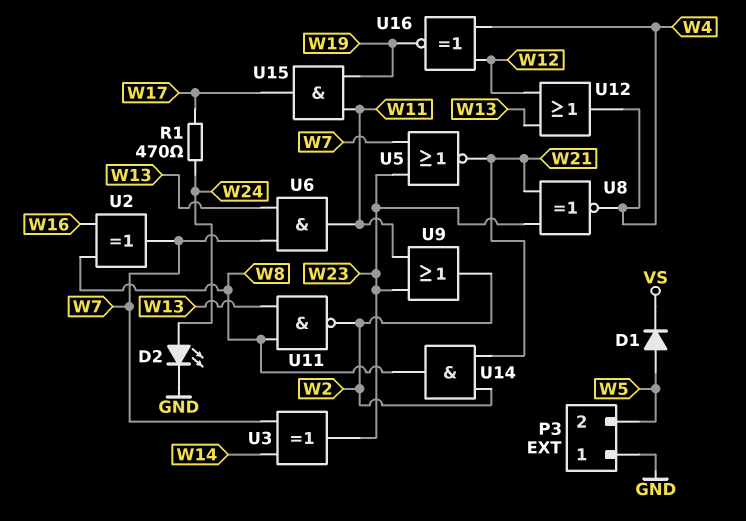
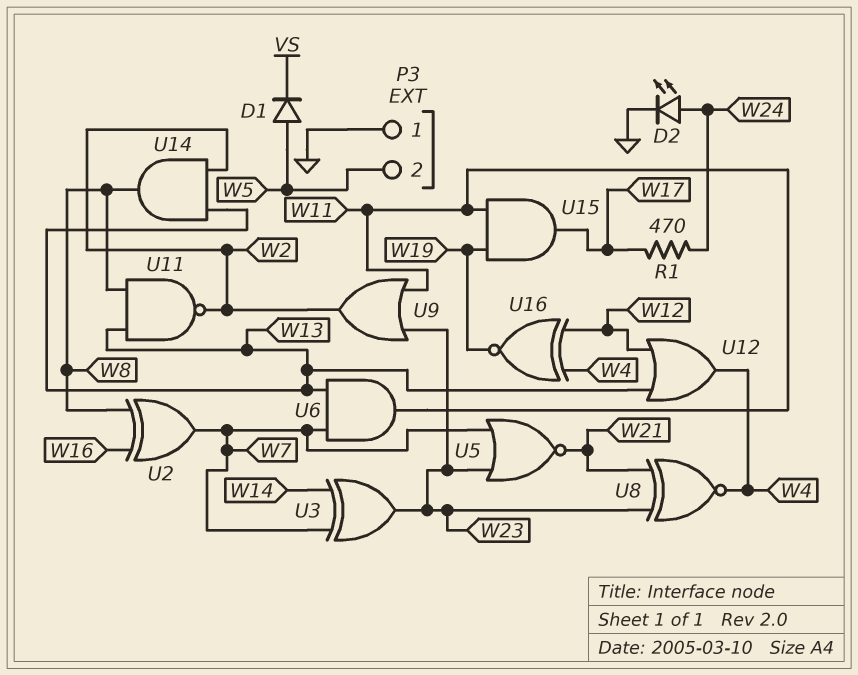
U14: AND (in W2, in W21, out W8) -> AND (in W2, in W13, out W8)

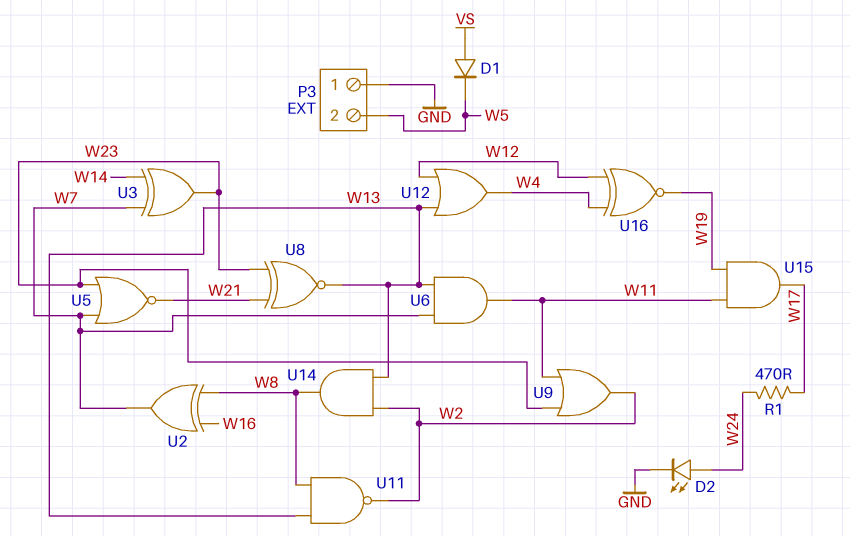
D1: diode (A W5, K VS) -> diode (A VS, K W5)
U8: XNOR (in W21, in W23, out W4) -> XNOR (in W21, in W23, out W13)

